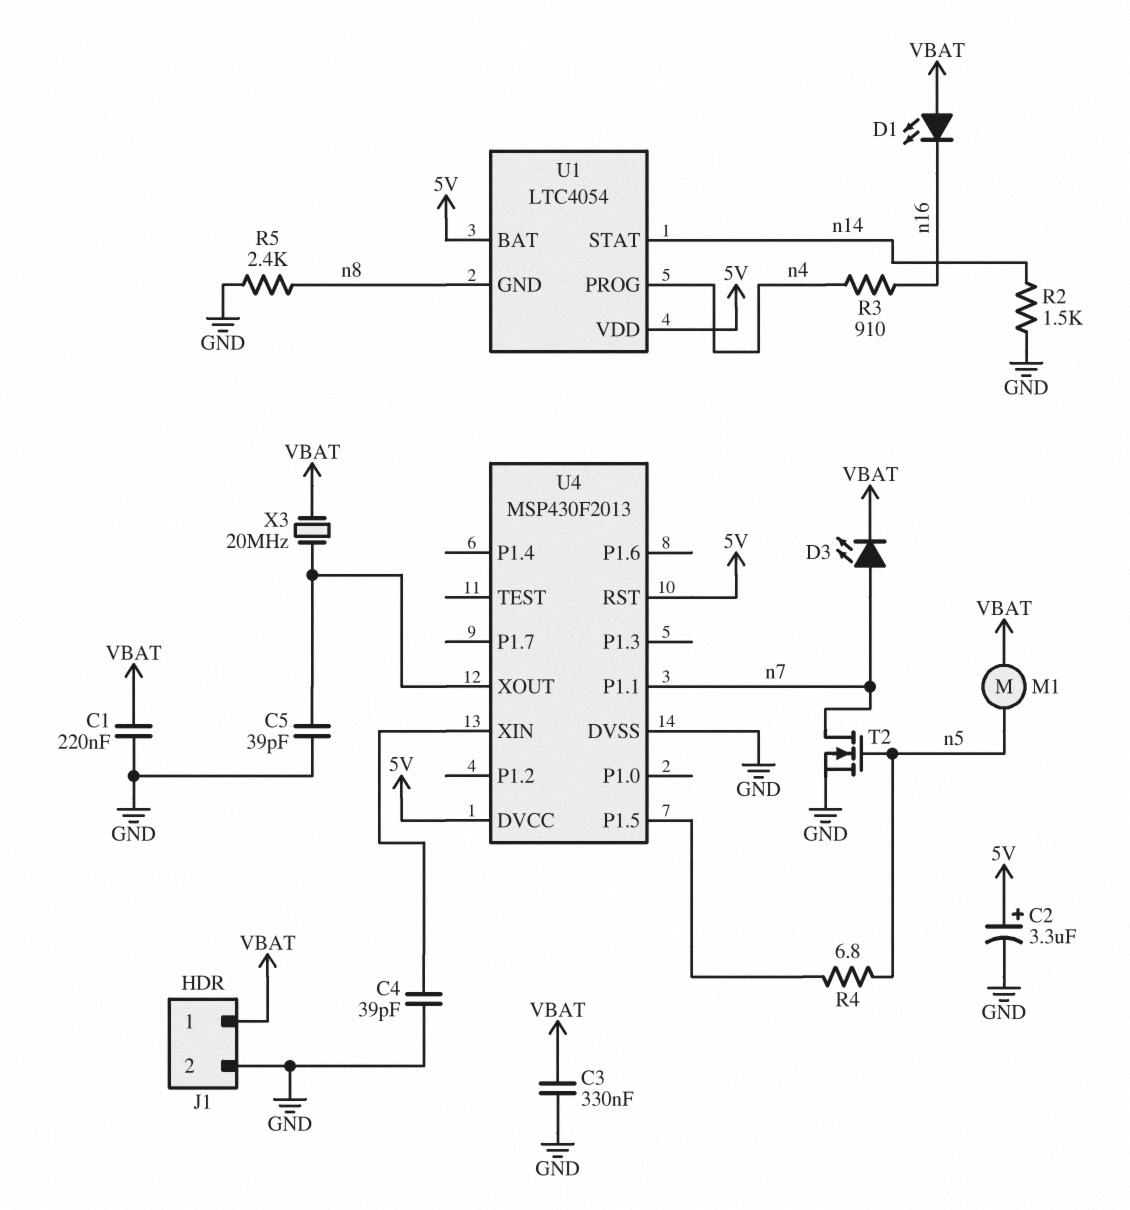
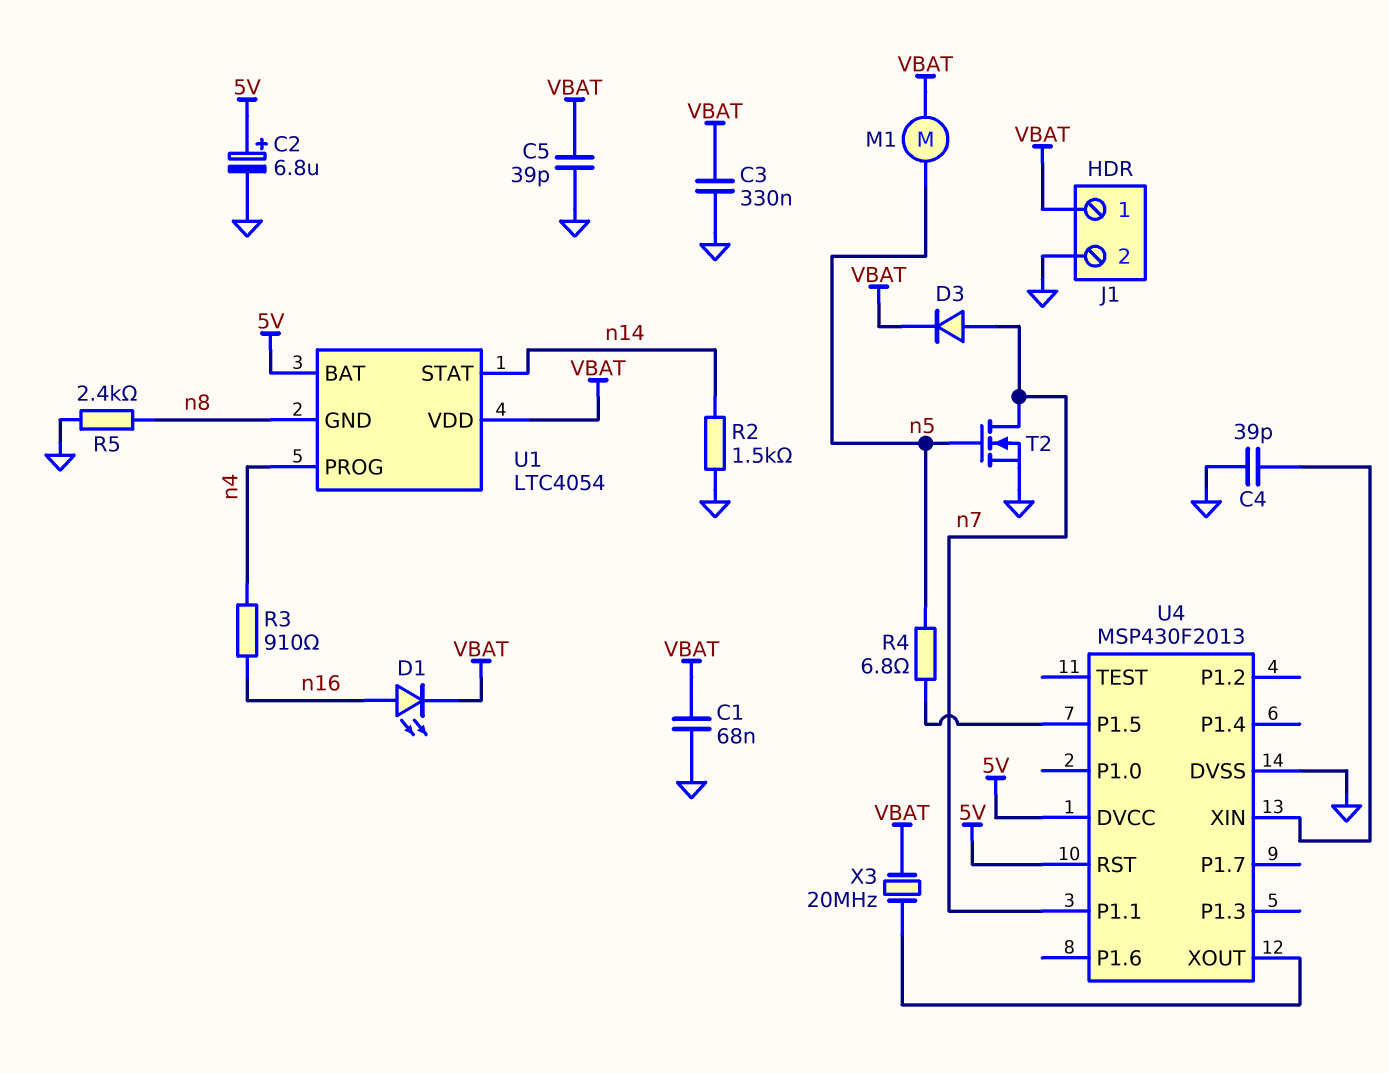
C1: 220nF (GND, VBAT) -> 68nF (GND, VBAT)
C2: 3.3uF (plus 5V, minus GND) -> 6.8uF (plus 5V, minus GND)
C5: 39pF (GND, U4/XOUT) -> 39pF (GND, VBAT)
D1: LED (A VBAT, K n16) -> LED (A n16, K VBAT)
D3: LED (A n7, K VBAT) -> diode (A n7, K VBAT)
U1 pin VDD: 5V -> VBAT

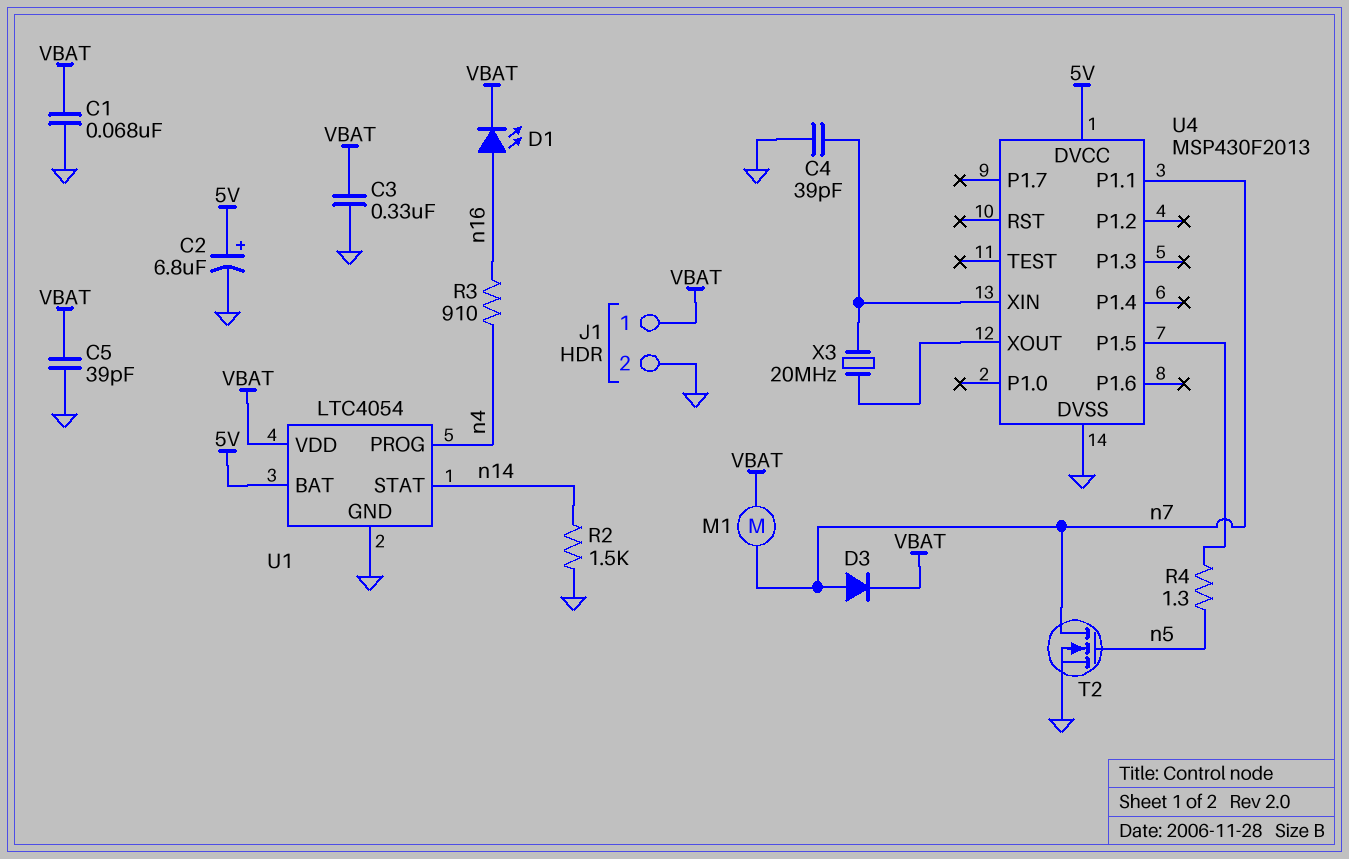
M1: motor (VBAT, n5) -> motor (VBAT, n7)
R4: 6.8 (U4/P1.5, n5) -> 1.3 (U4/P1.5, n5)
R5: 2.4k (GND, n8) -> none
U1 pin GND: n8 -> GND
U4 pin RST: 5V -> none
X3: 20MHz (U4/XOUT, VBAT) -> 20MHz (U4/XIN, U4/XOUT)

